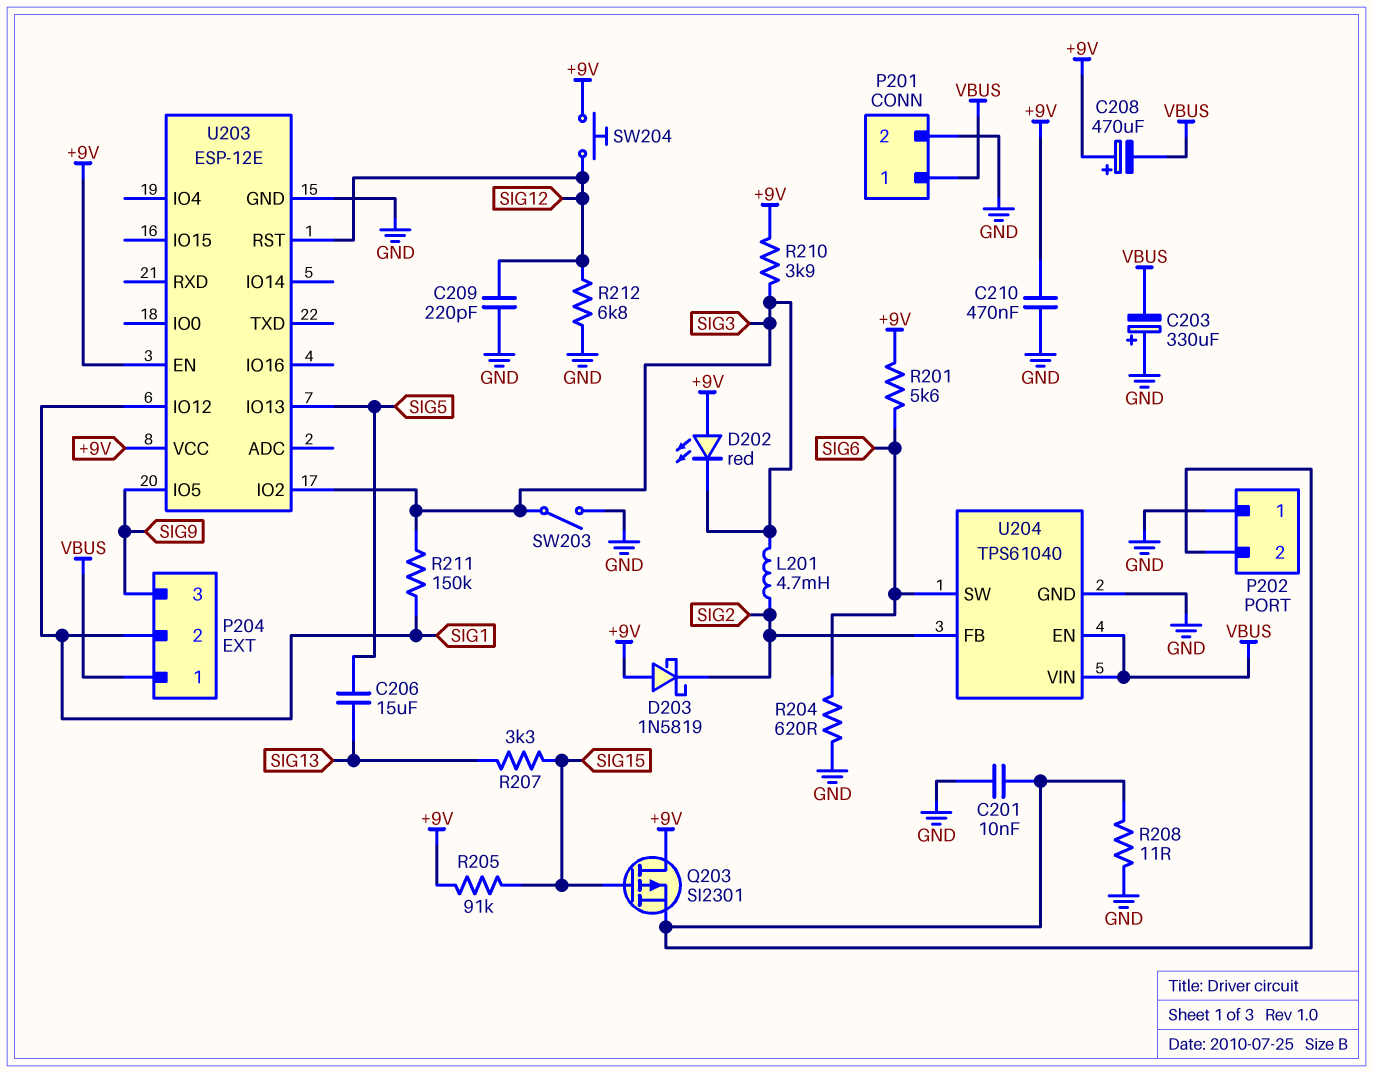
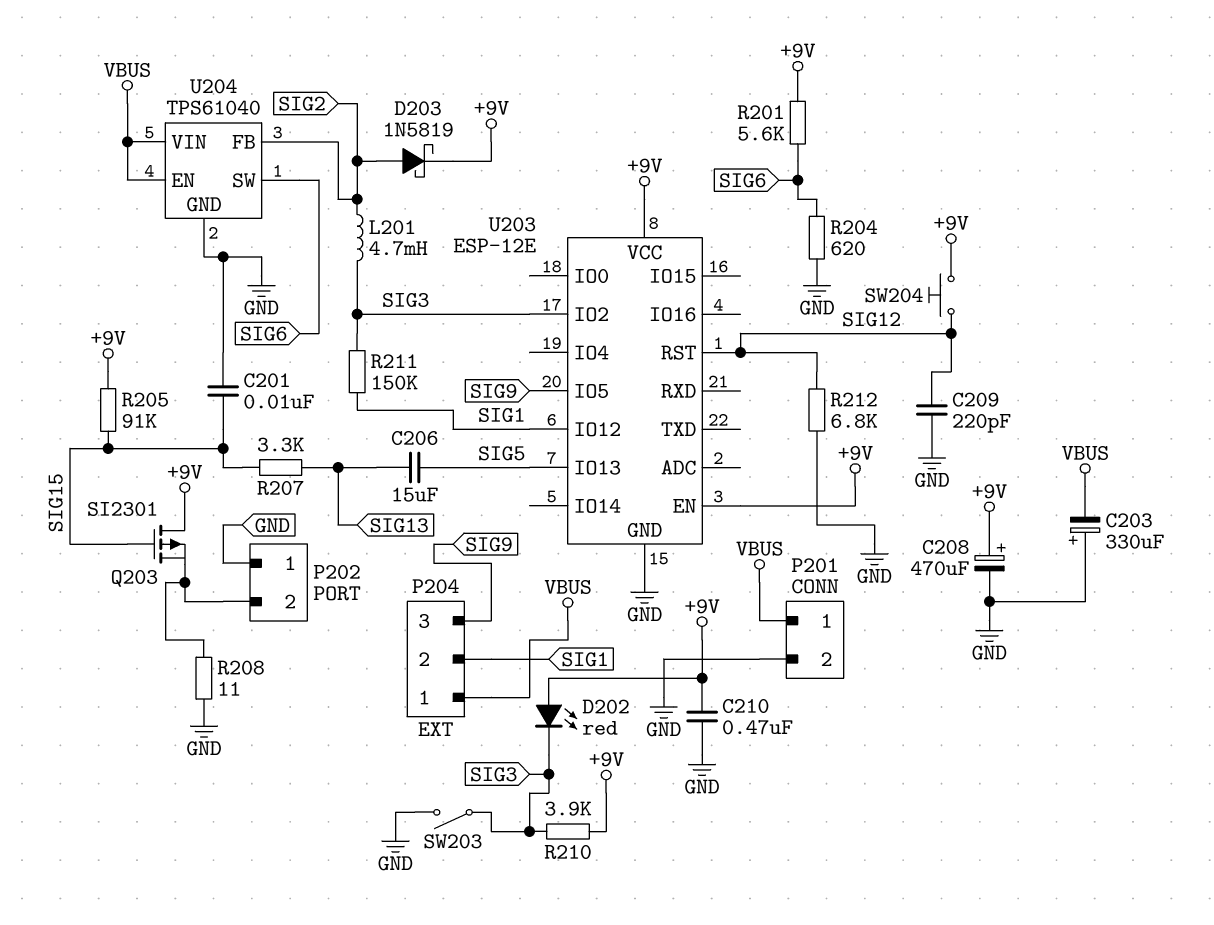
C201: 10nF (GND, P202/2) -> 10nF (GND, SIG15)
C208: 470uF (plus +9V, minus VBUS) -> 470uF (plus +9V, minus GND)
D203: schottky 1N5819 (A +9V, K SIG2) -> schottky 1N5819 (A SIG2, K +9V)

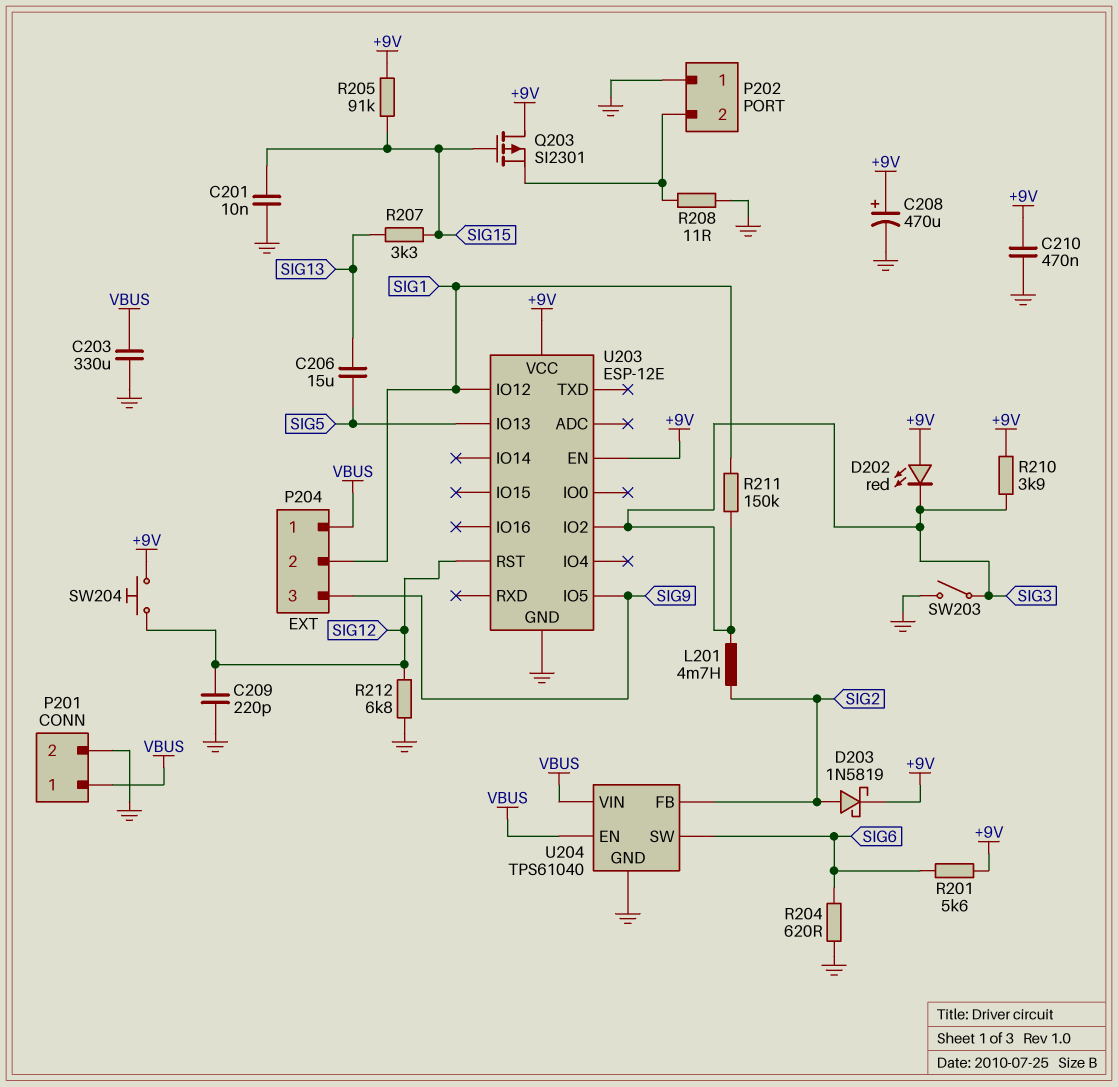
C203: 330uF (plus GND, minus VBUS) -> 330uF (GND, VBUS)

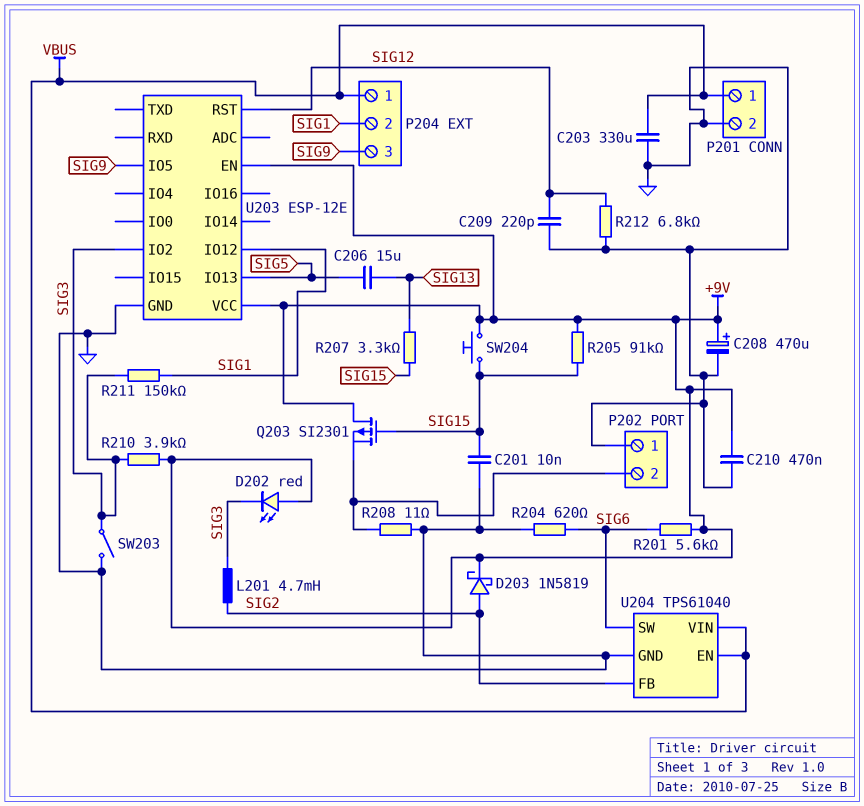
SW204: button (+9V, SIG12) -> button (+9V, SIG15)

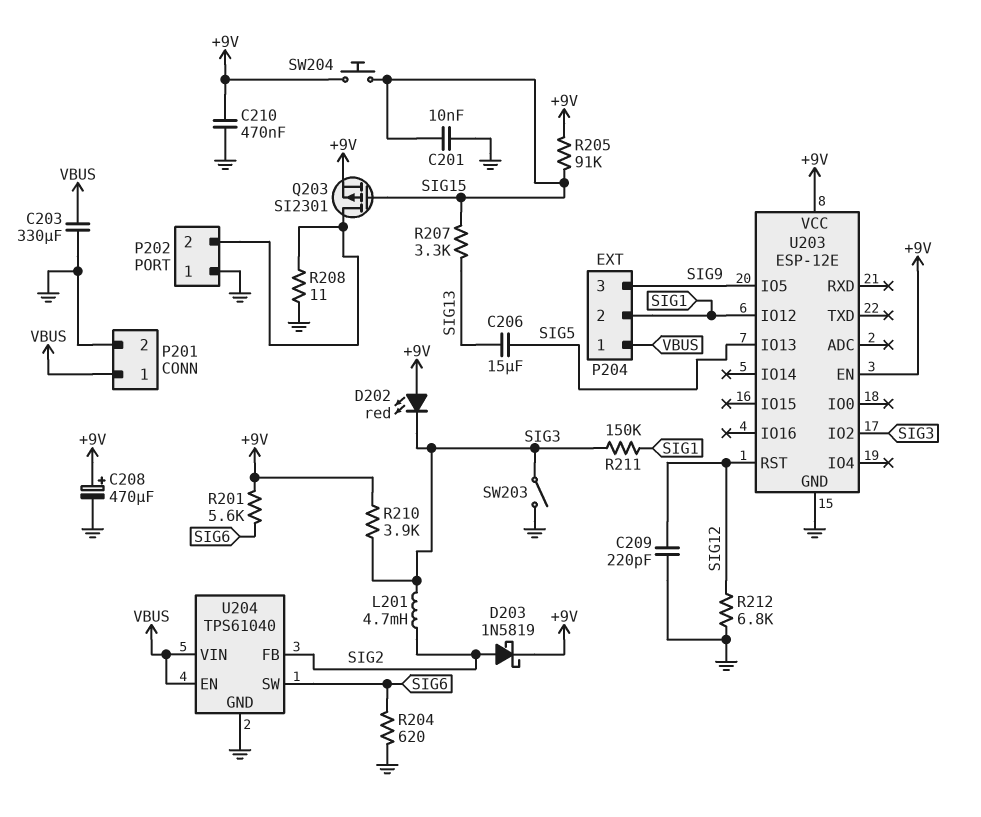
Q203: PMOS SI2301 (G SIG15, D +9V, S P202/2) -> PMOS SI2301 (G SIG15, D P202/2, S +9V)

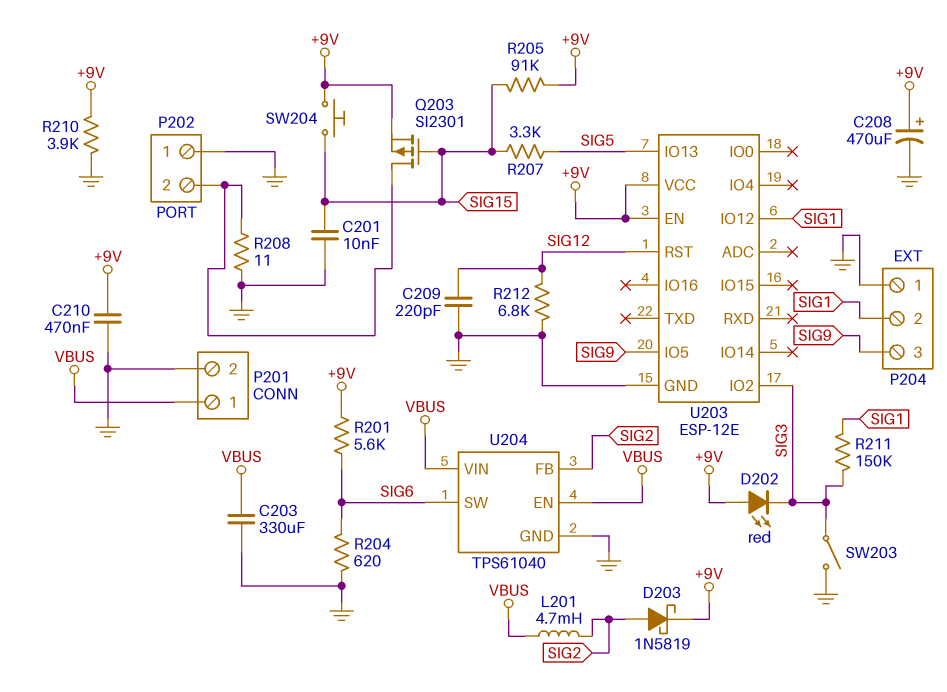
C206: 15uF (SIG5, SIG13) -> none
L201: 4.7mH (SIG2, SIG3) -> 4.7mH (SIG2, VBUS)
P204 pin 1: VBUS -> GND
R207: 3.3k (SIG13, SIG15) -> 3.3k (SIG5, SIG15)
R210: 3.9k (+9V, SIG3) -> 3.9k (+9V, GND)

